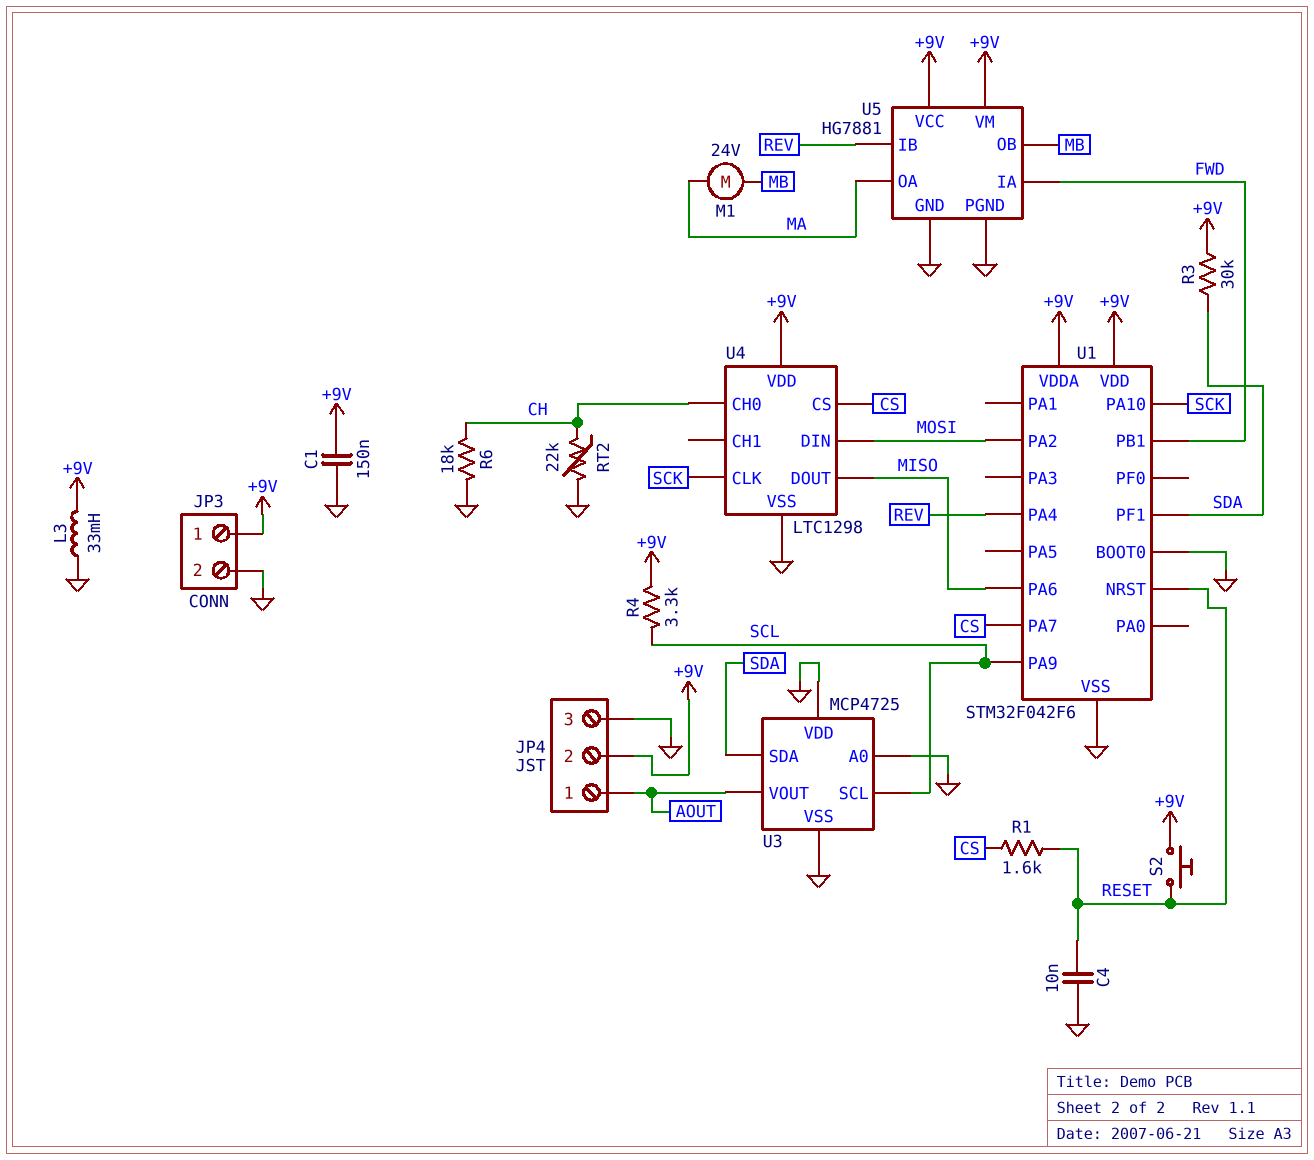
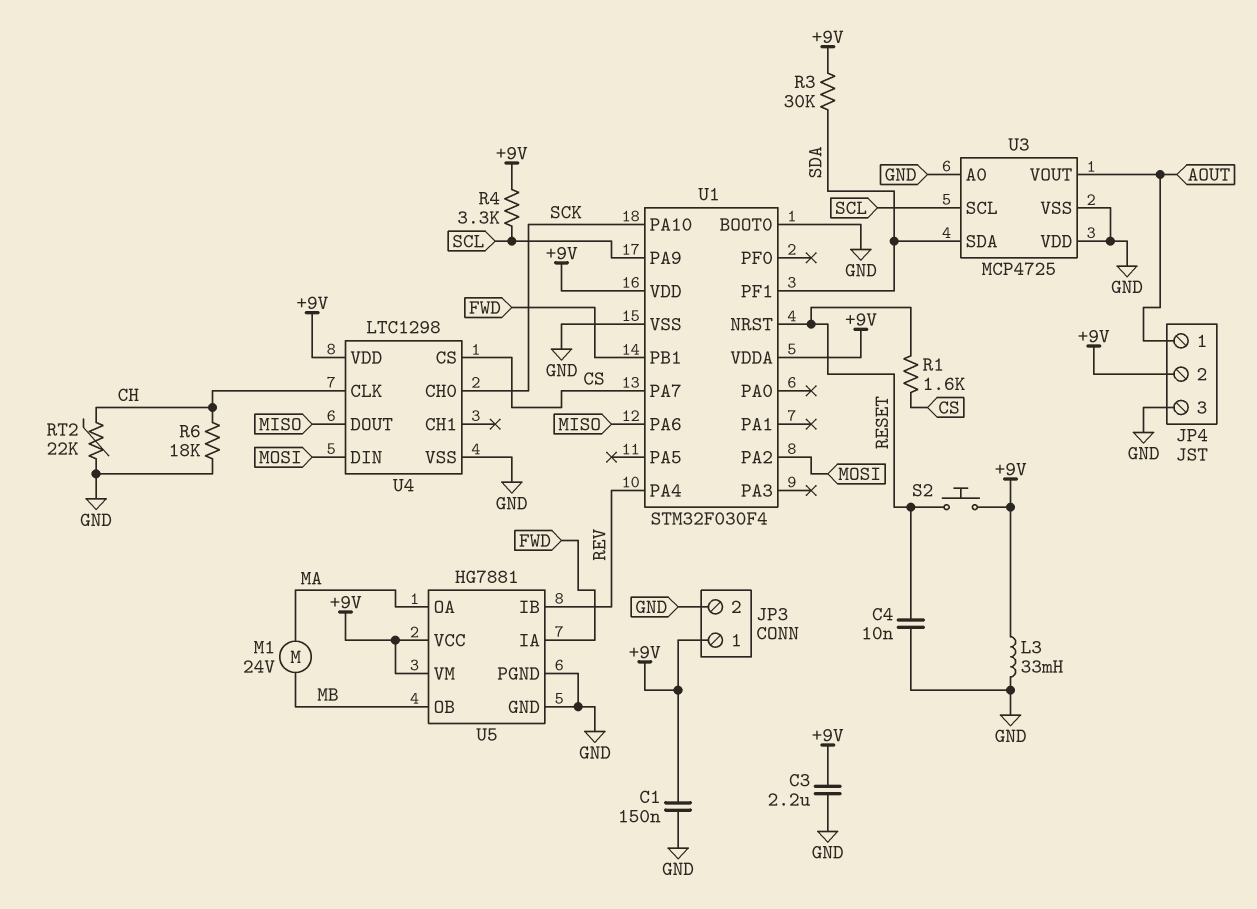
C3: none -> 2.2uF (+9V, GND)
U1: STM32F042F6 -> STM32F030F4
U4 pin CH0: CH -> SCK
U4 pin CLK: SCK -> CH

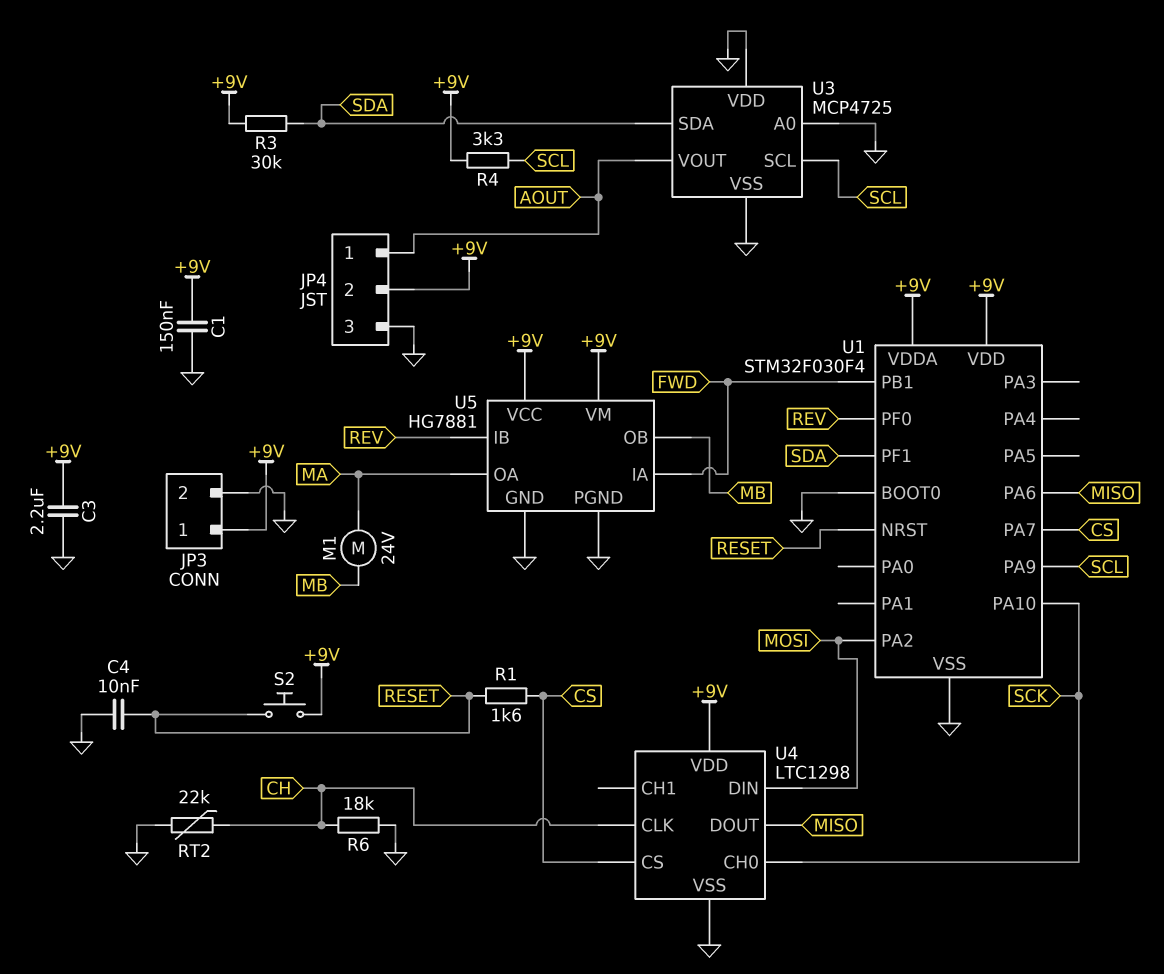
L3: 33mH (+9V, GND) -> none
U1 pin PA4: REV -> none
U1 pin PF0: none -> REV

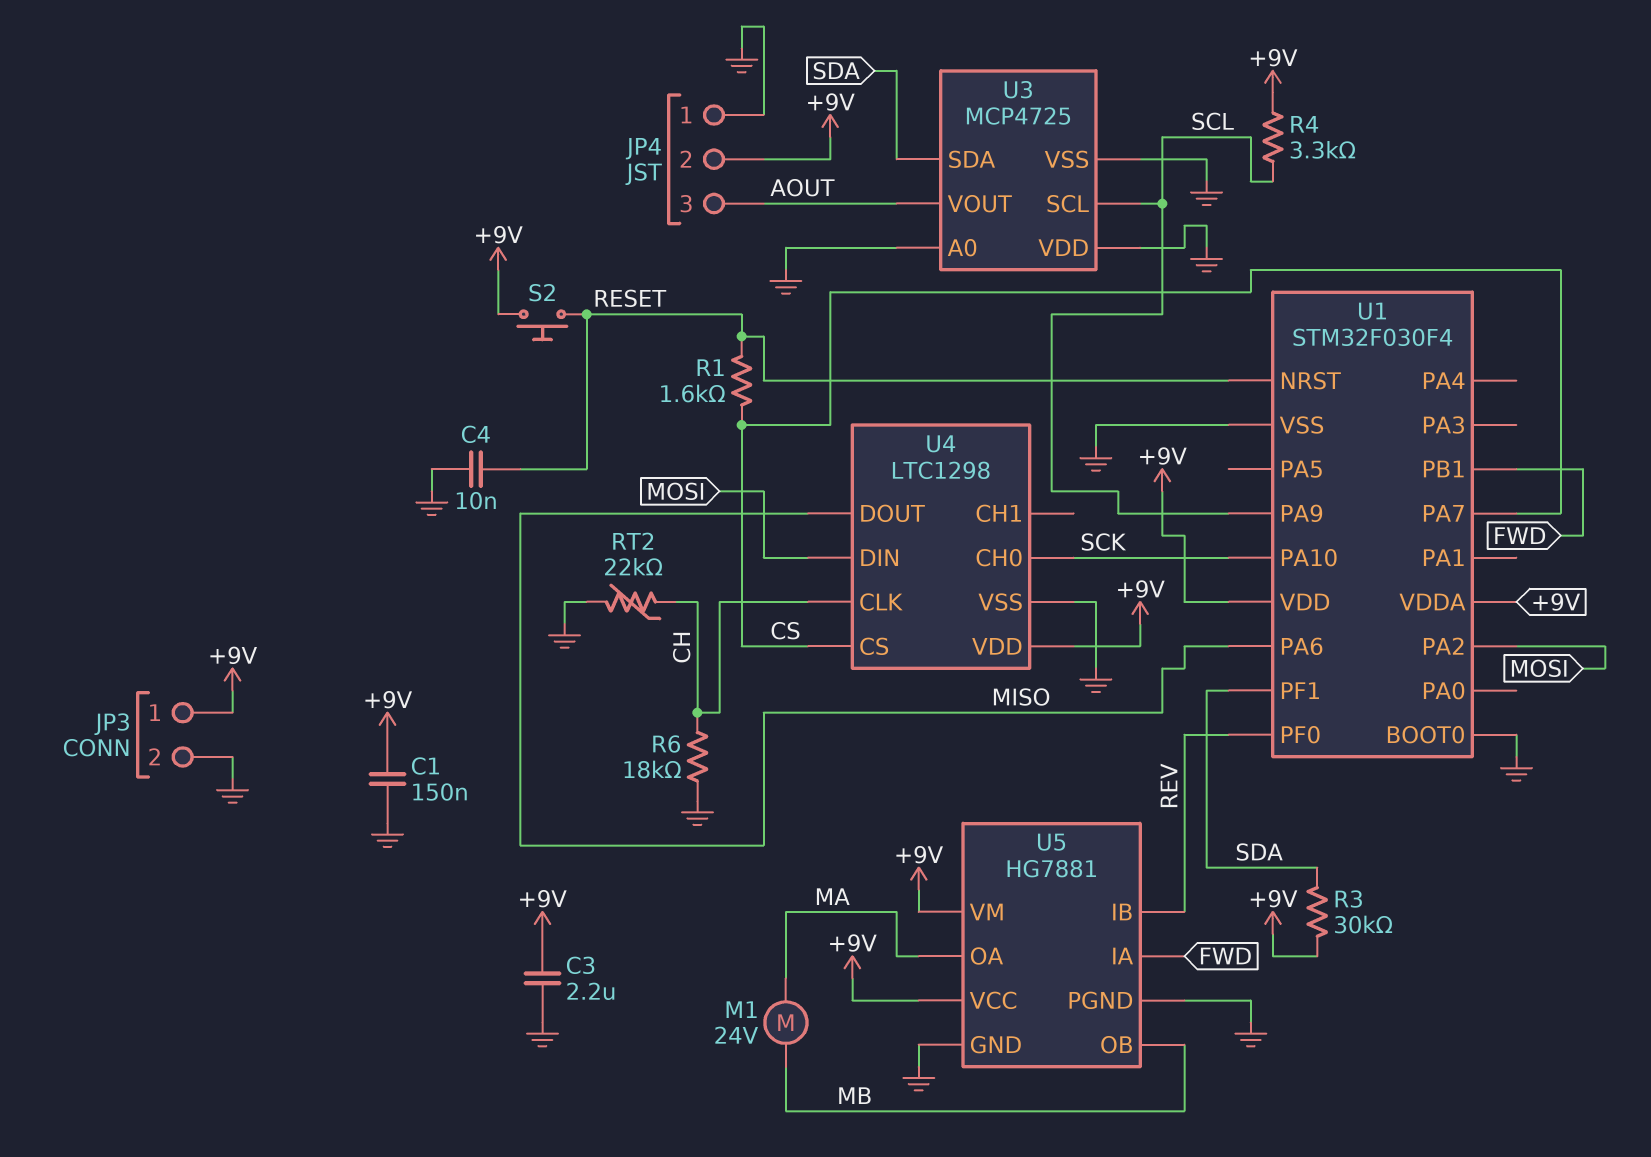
JP4 pin 1: AOUT -> GND
JP4 pin 3: GND -> AOUT

